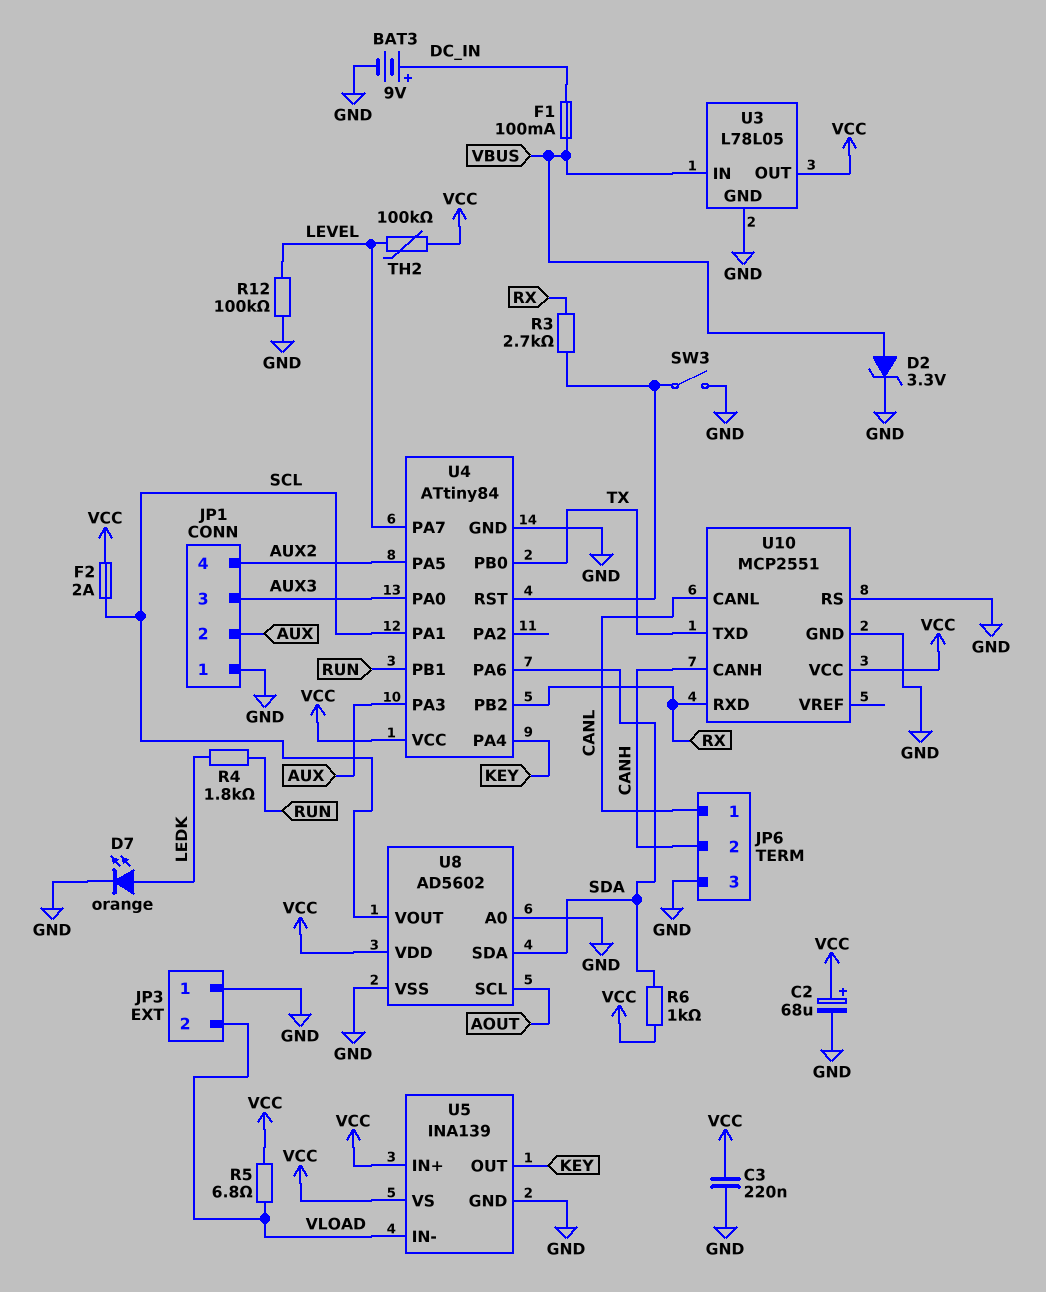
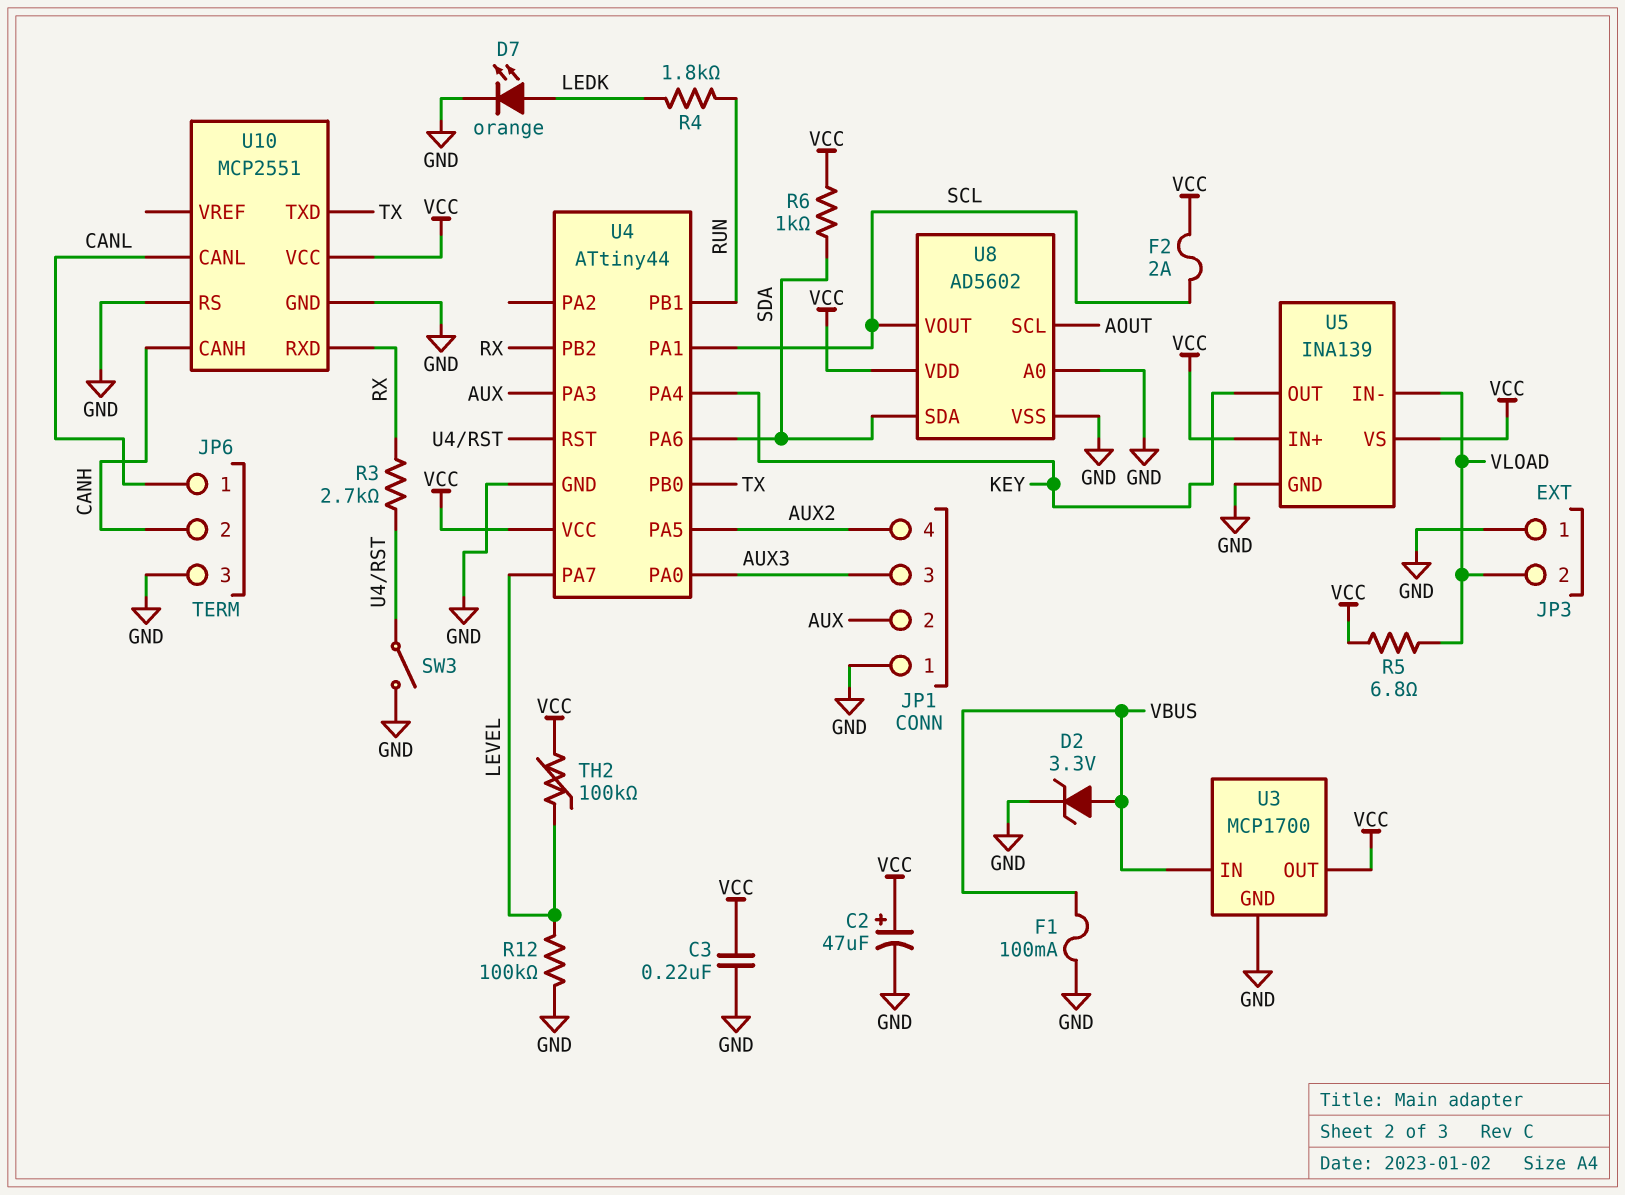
BAT3: 9V (plus DC_IN, minus GND) -> none
C2: 68uF (plus VCC, minus GND) -> 47uF (plus VCC, minus GND)
F1: 100mA (DC_IN, VBUS) -> 100mA (GND, VBUS)
U3: L78L05 -> MCP1700
U4: ATtiny84 -> ATtiny44

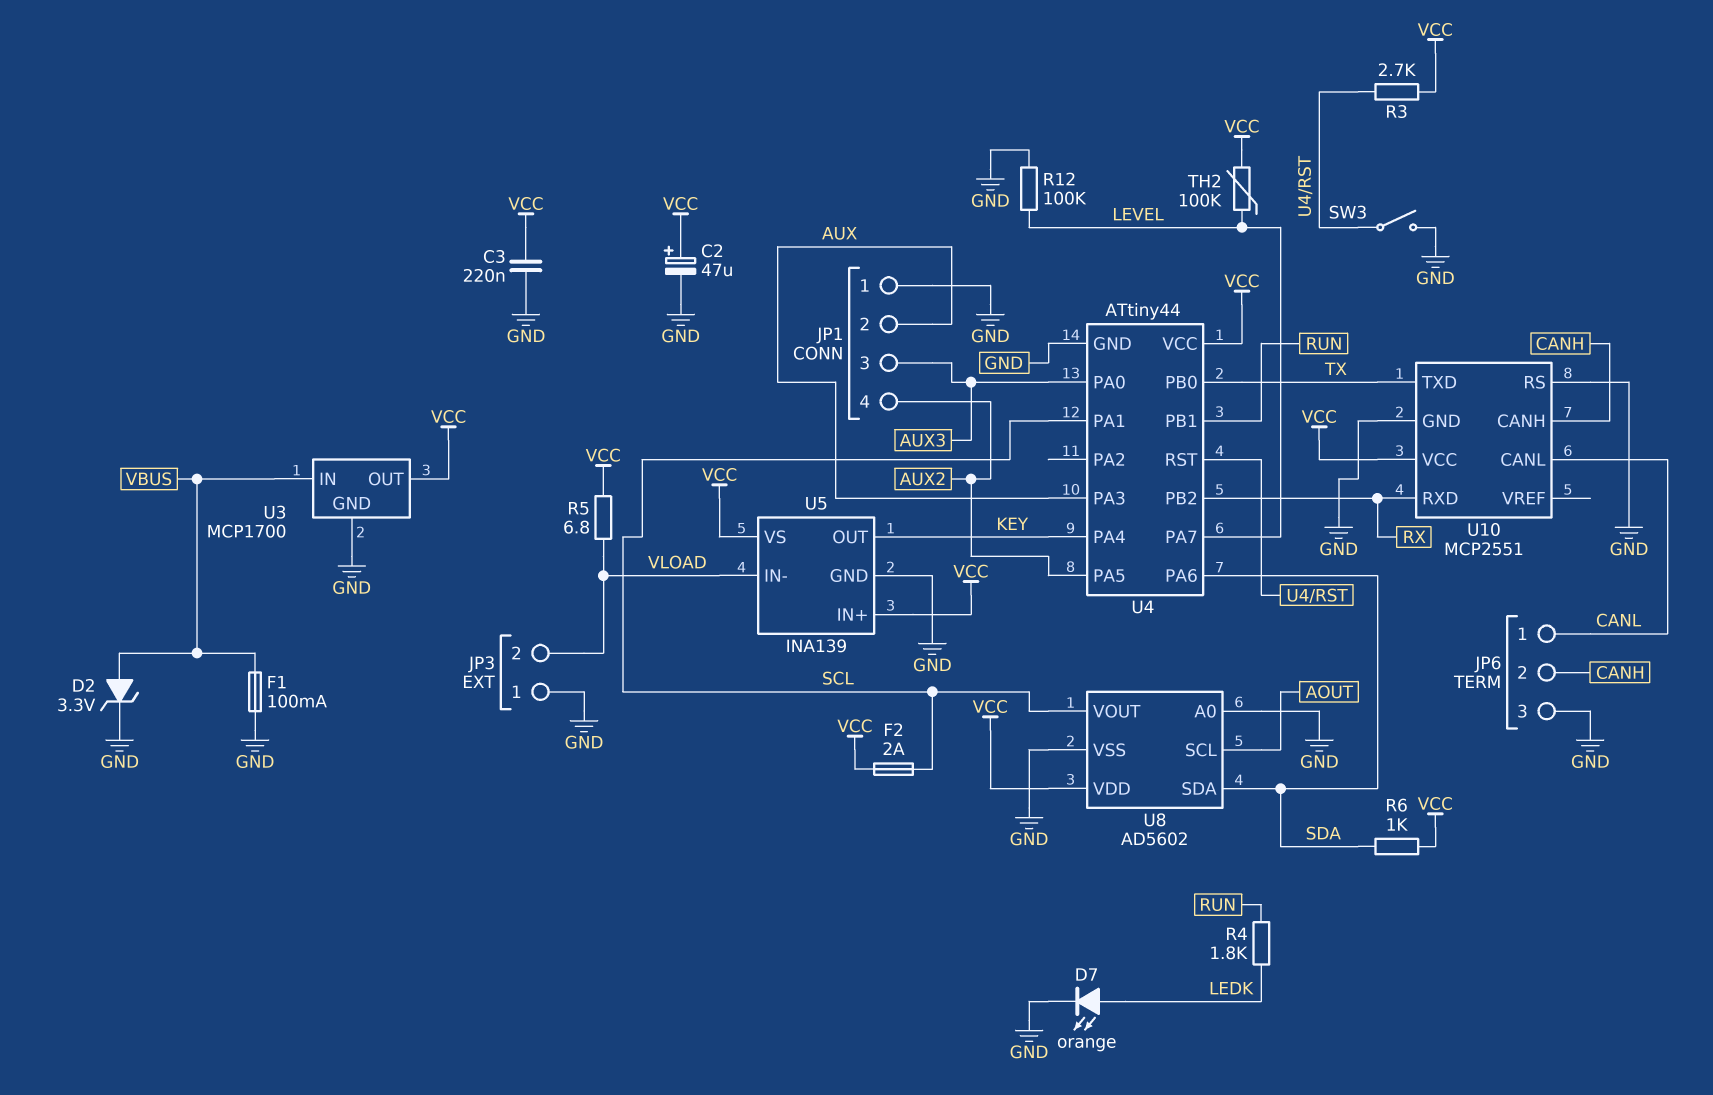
R3: 2.7k (RX, U4/RST) -> 2.7k (U4/RST, VCC)

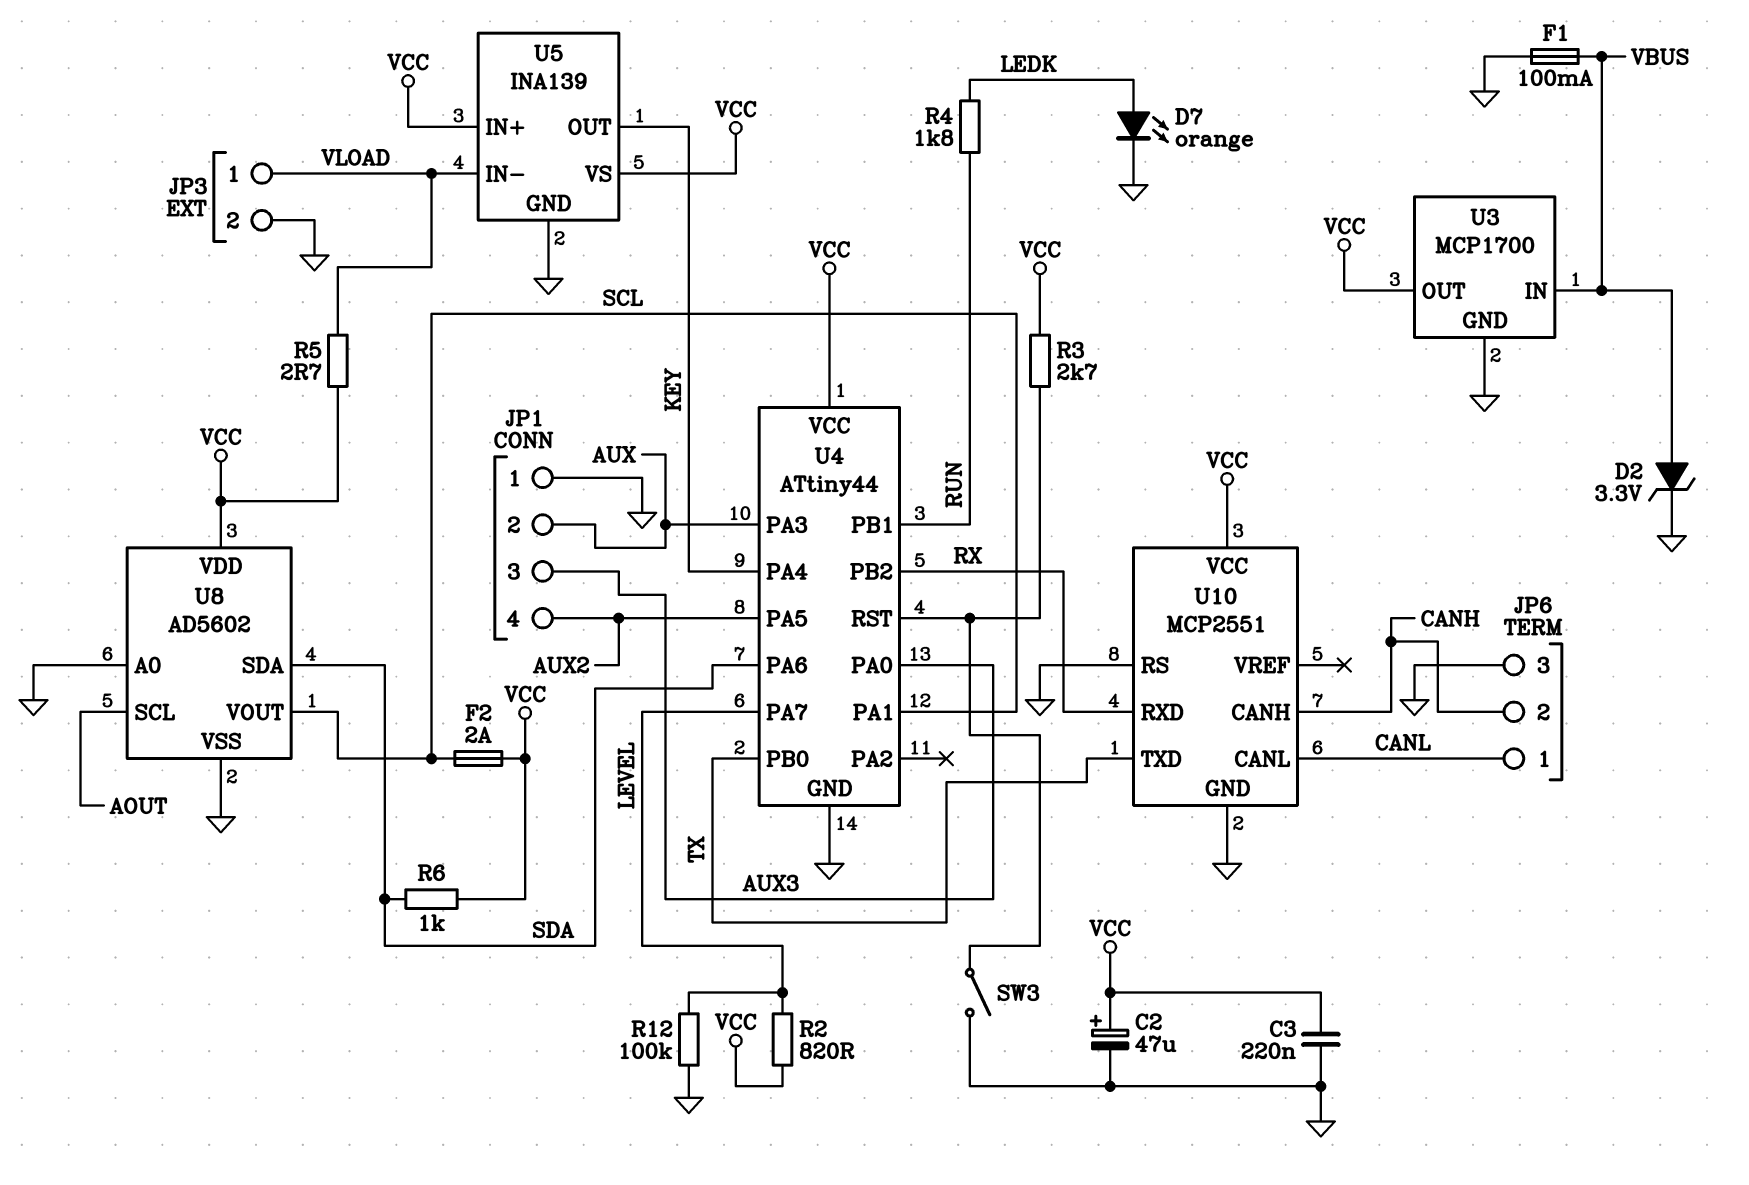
JP3 pin 1: GND -> VLOAD
JP3 pin 2: VLOAD -> GND
R2: none -> 820 (LEVEL, VCC)
R5: 6.8 (VCC, VLOAD) -> 2.7 (VCC, VLOAD)
TH2: 100k (LEVEL, VCC) -> none

